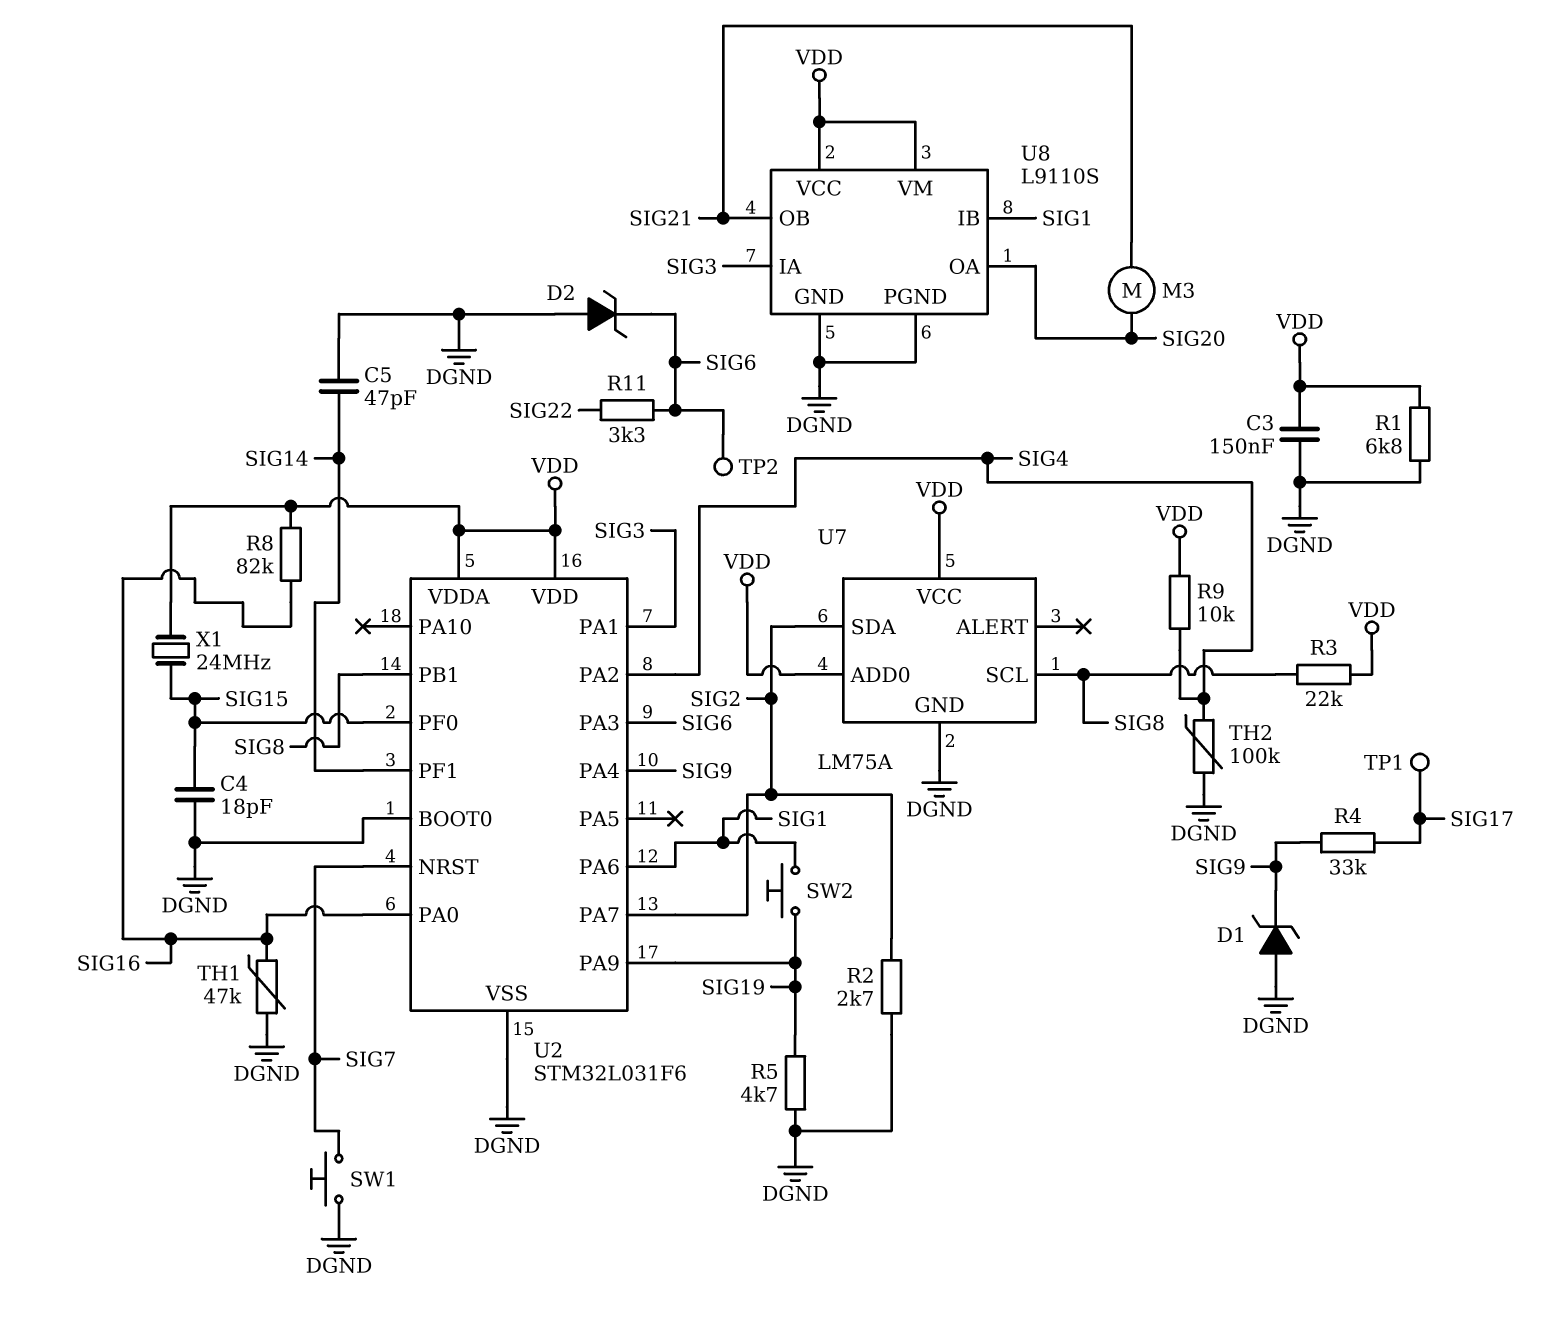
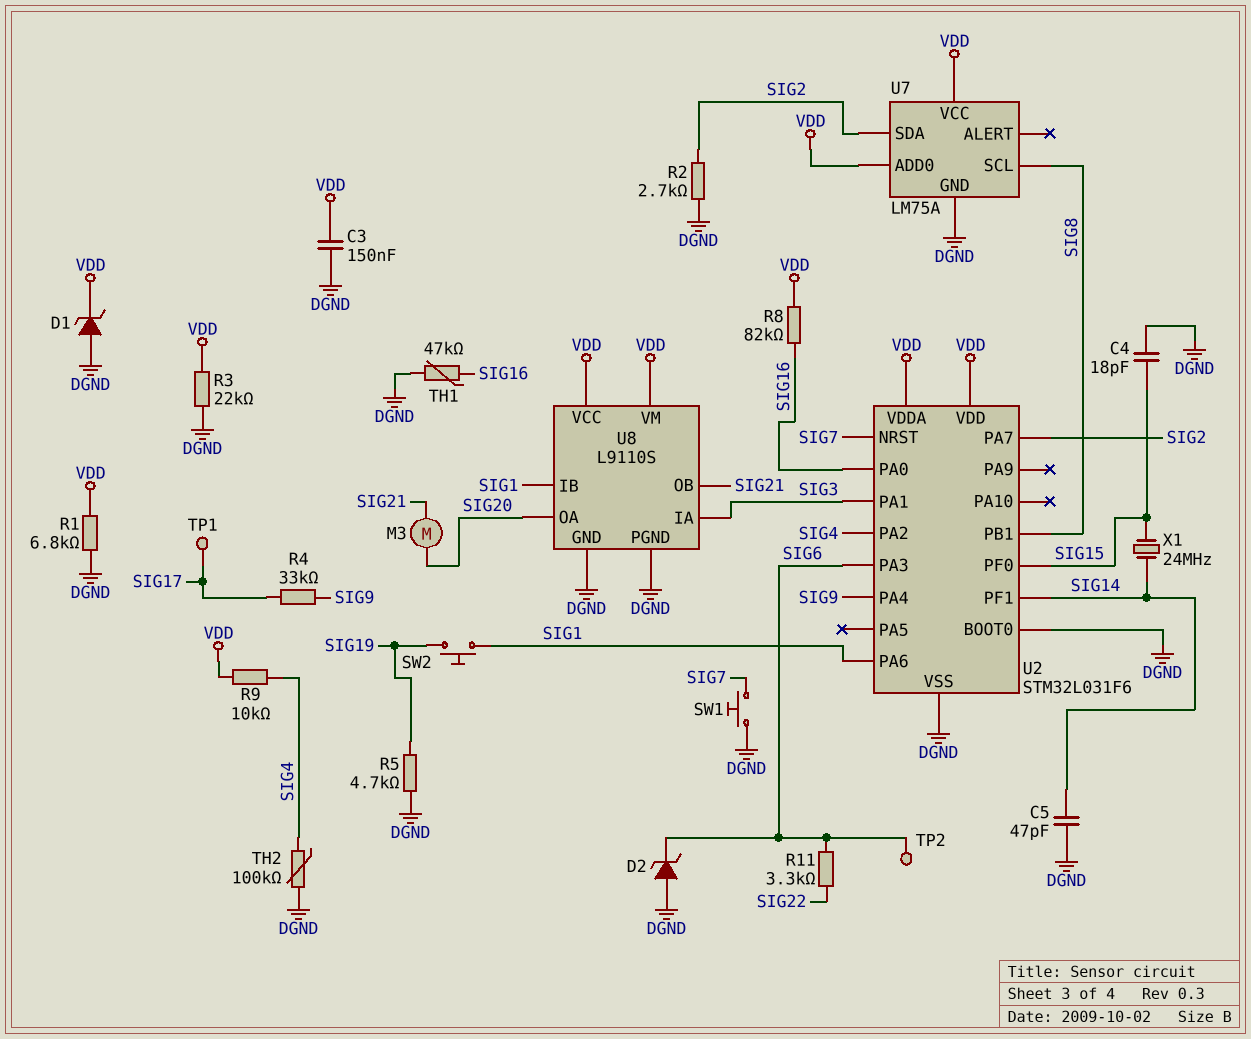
D1: zener (A DGND, K SIG9) -> zener (A DGND, K VDD)
R3: 22k (SIG8, VDD) -> 22k (DGND, VDD)
U2 pin PA9: SIG19 -> none
X1: 24MHz (SIG15, VDD) -> 24MHz (SIG14, SIG15)

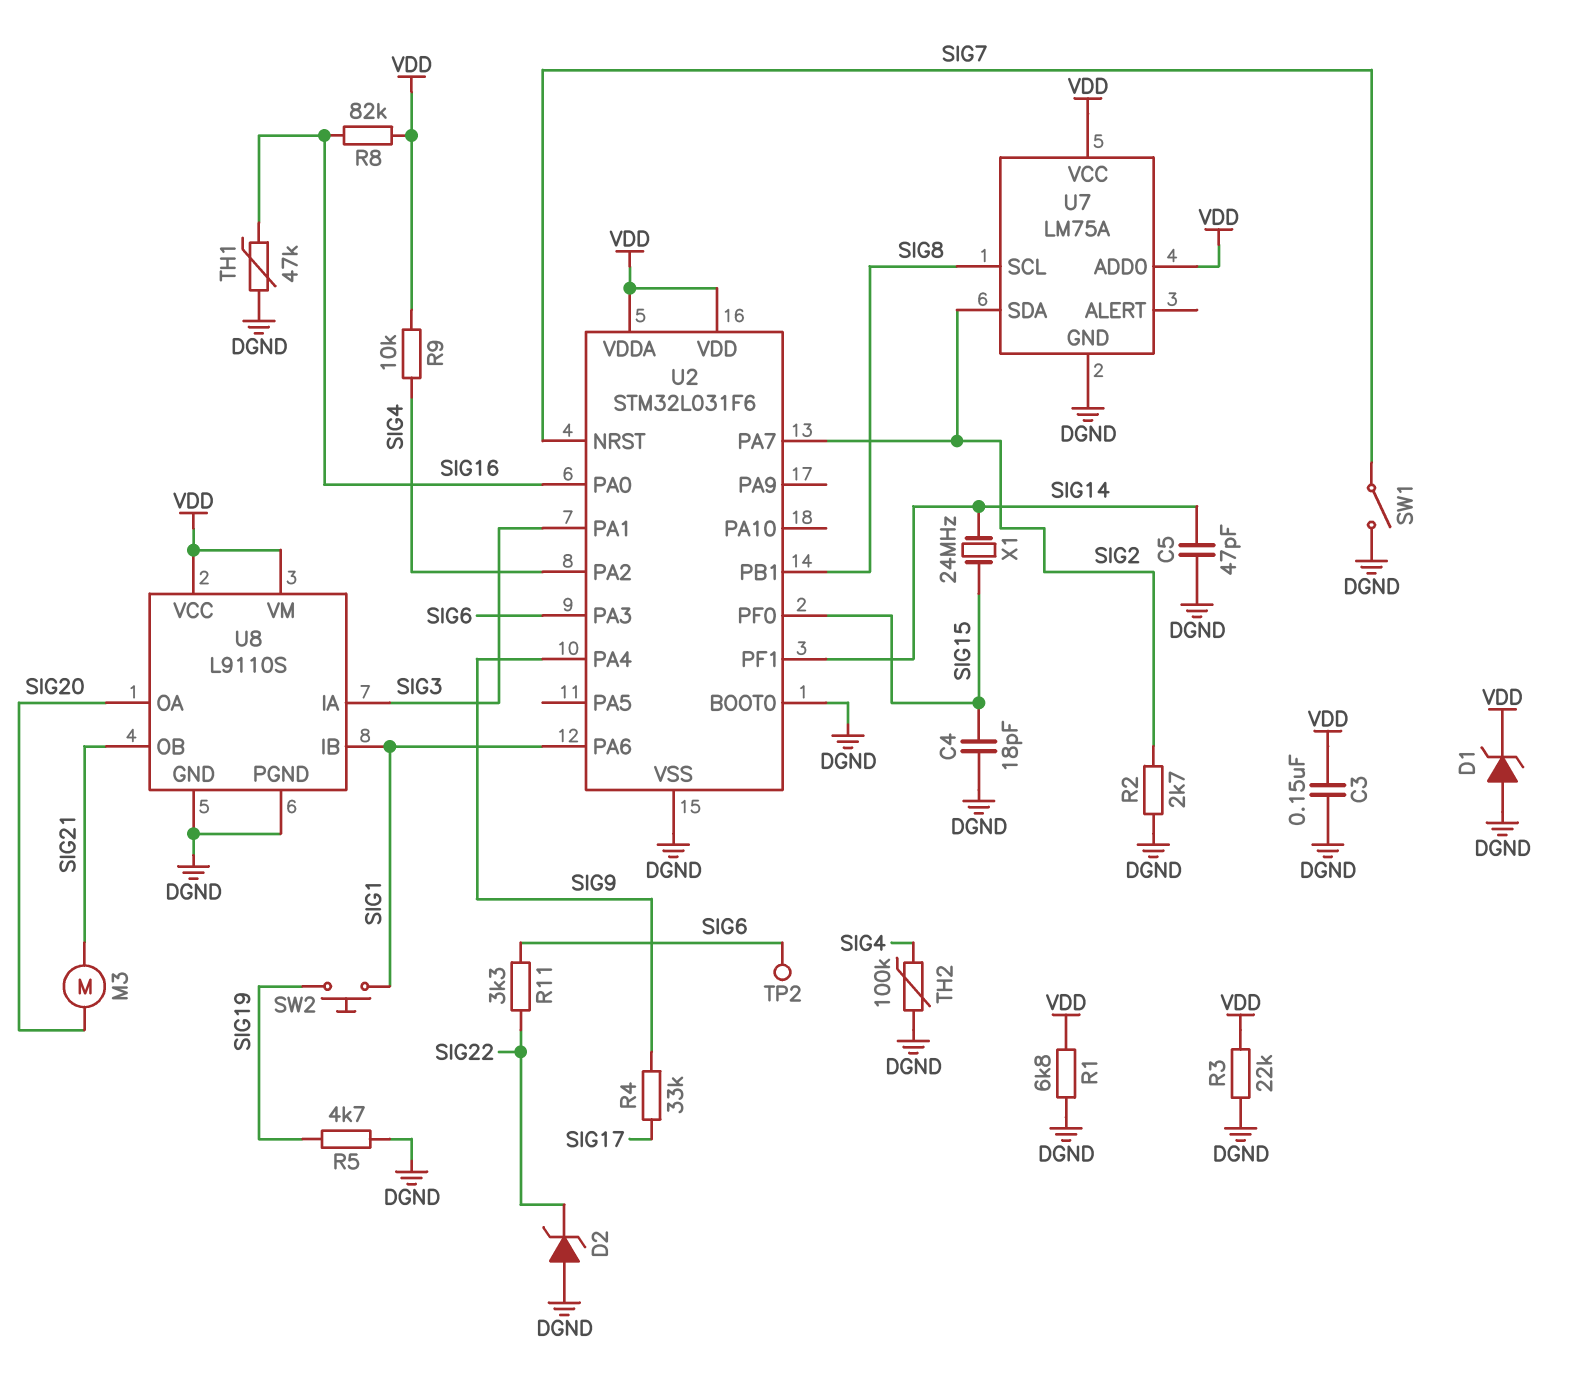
D2: zener (A DGND, K SIG6) -> zener (A DGND, K SIG22)
SW1: button (DGND, SIG7) -> switch (DGND, SIG7)
TP1: test point (SIG17) -> none

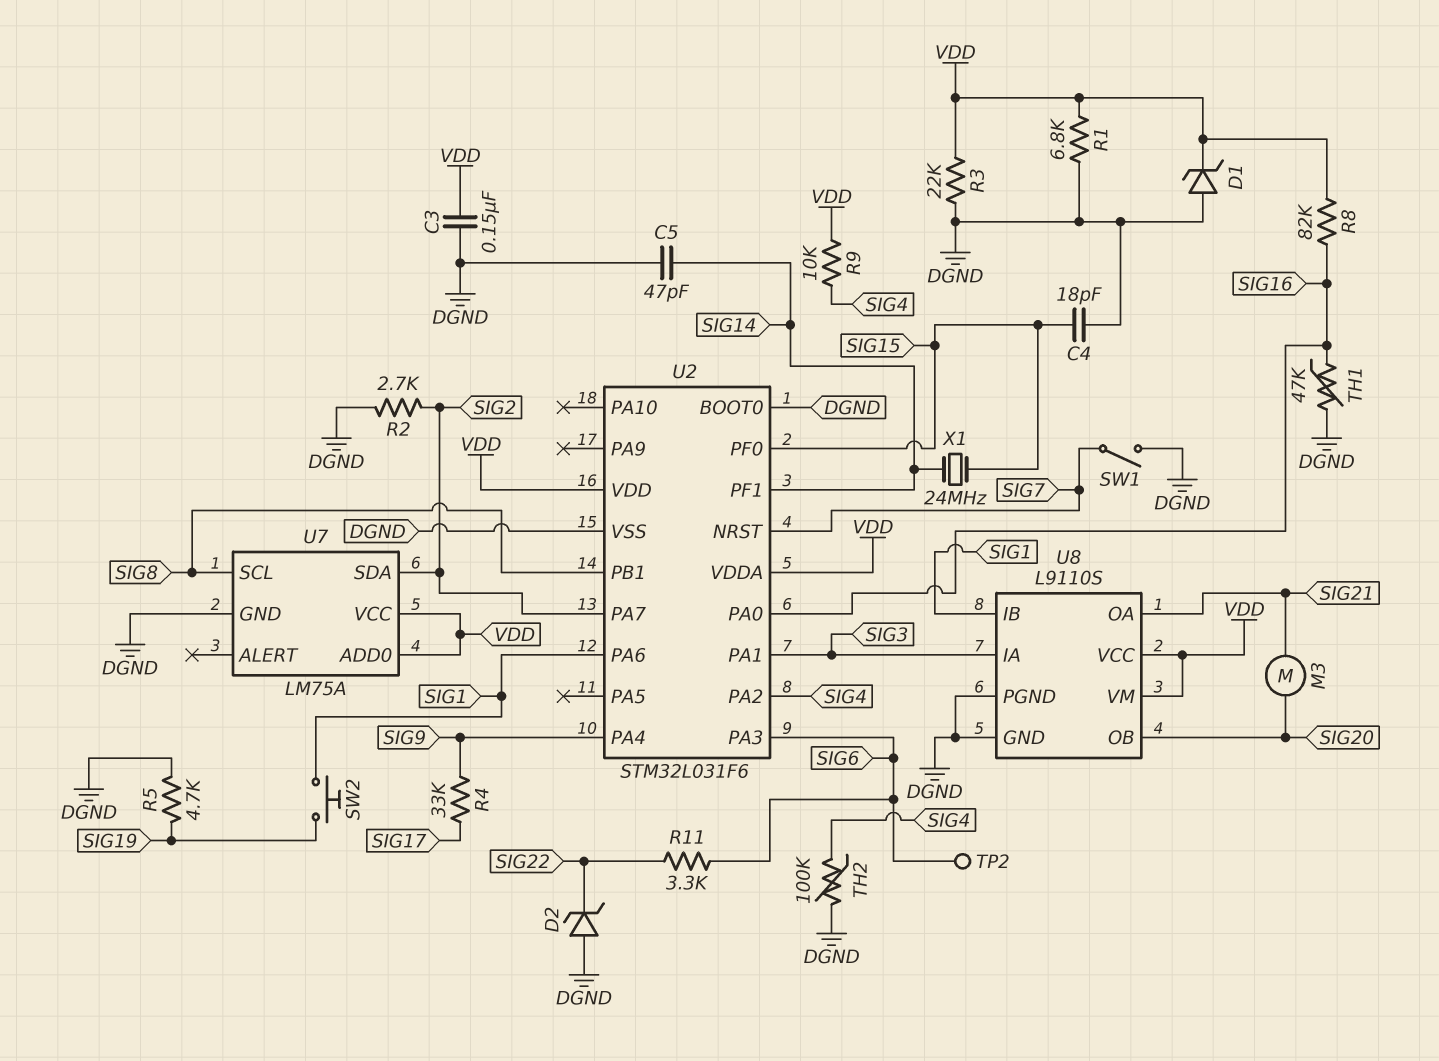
U8 pin OA: SIG20 -> SIG21
U8 pin OB: SIG21 -> SIG20

